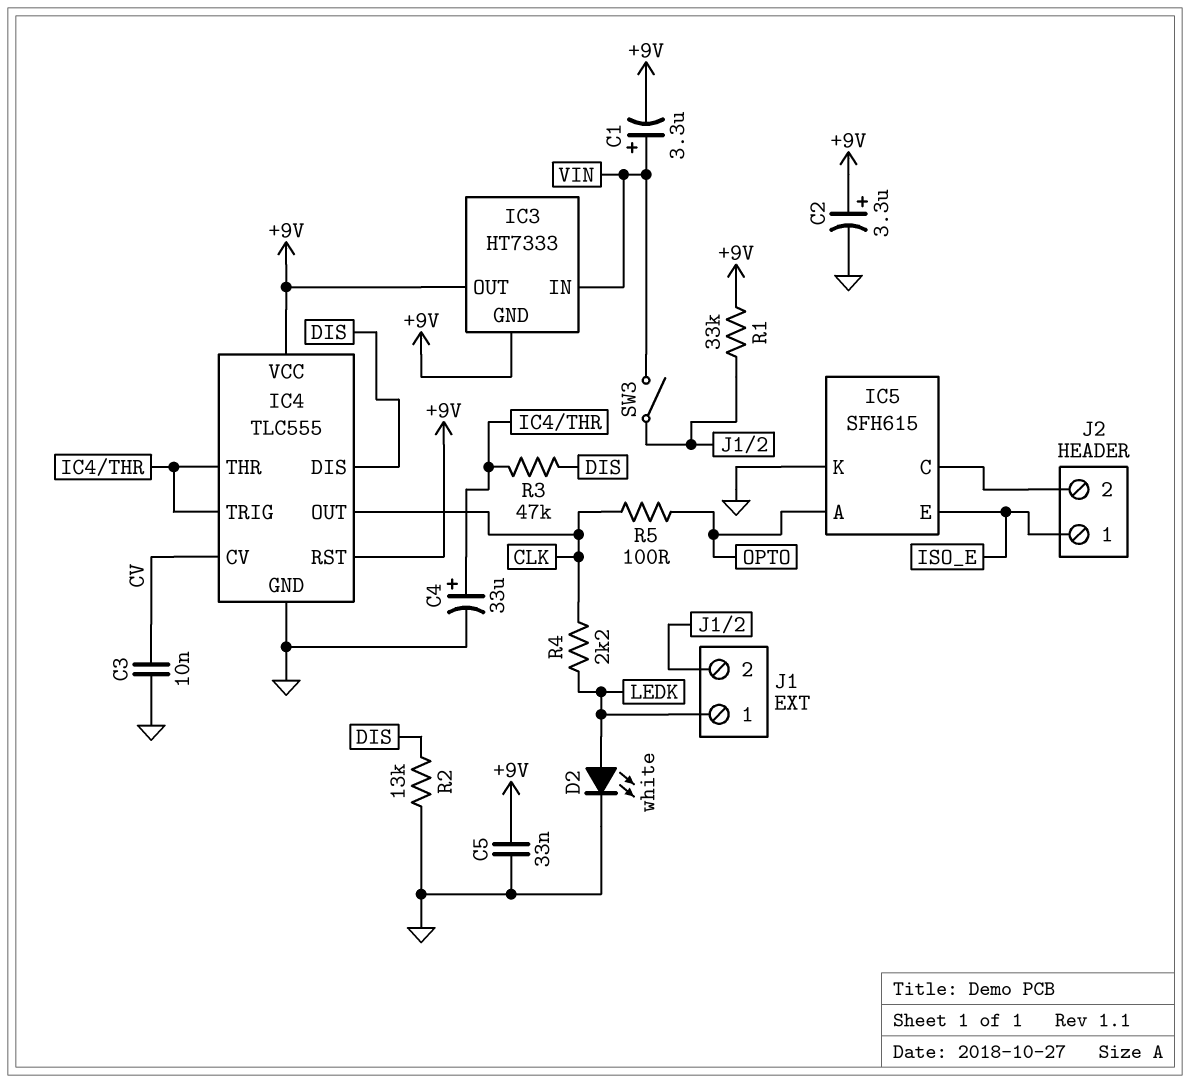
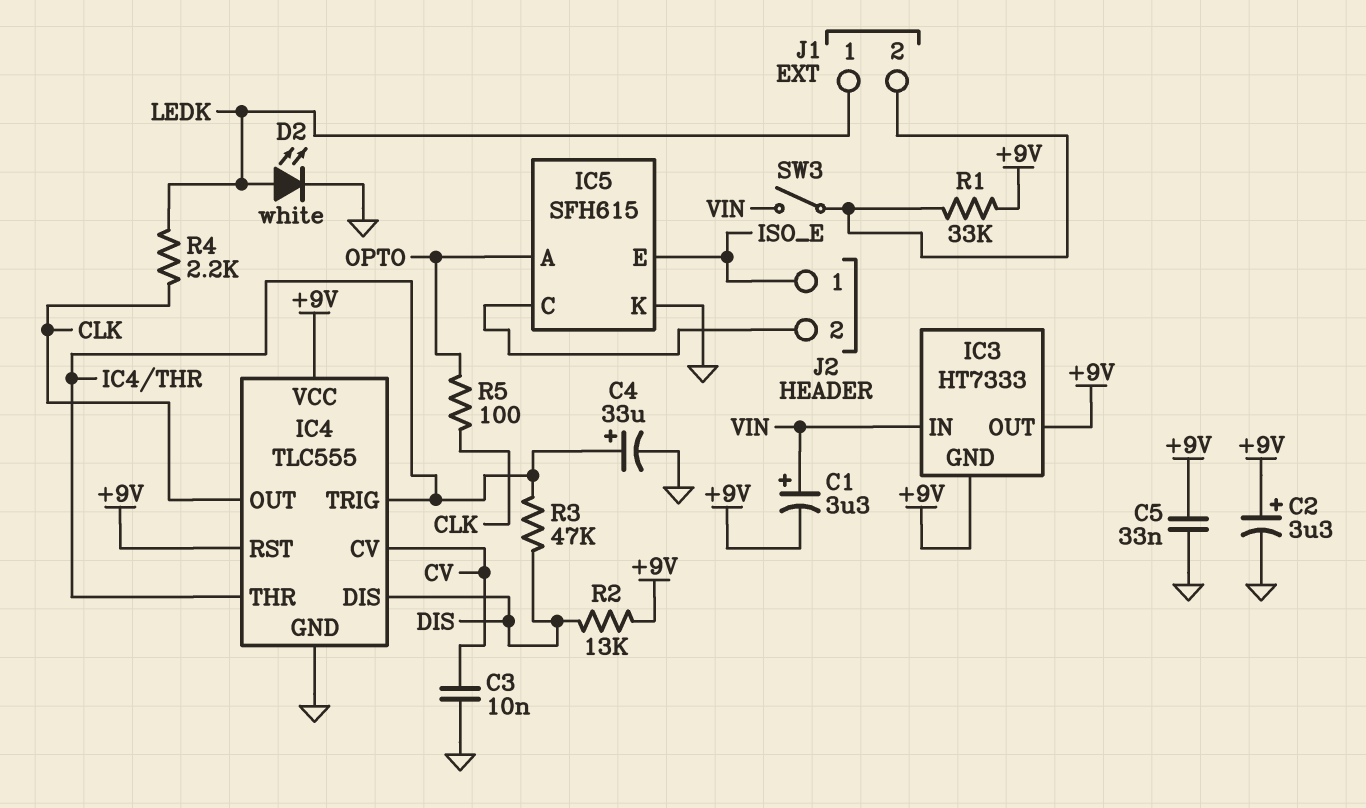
R2: 13k (DIS, GND) -> 13k (+9V, DIS)

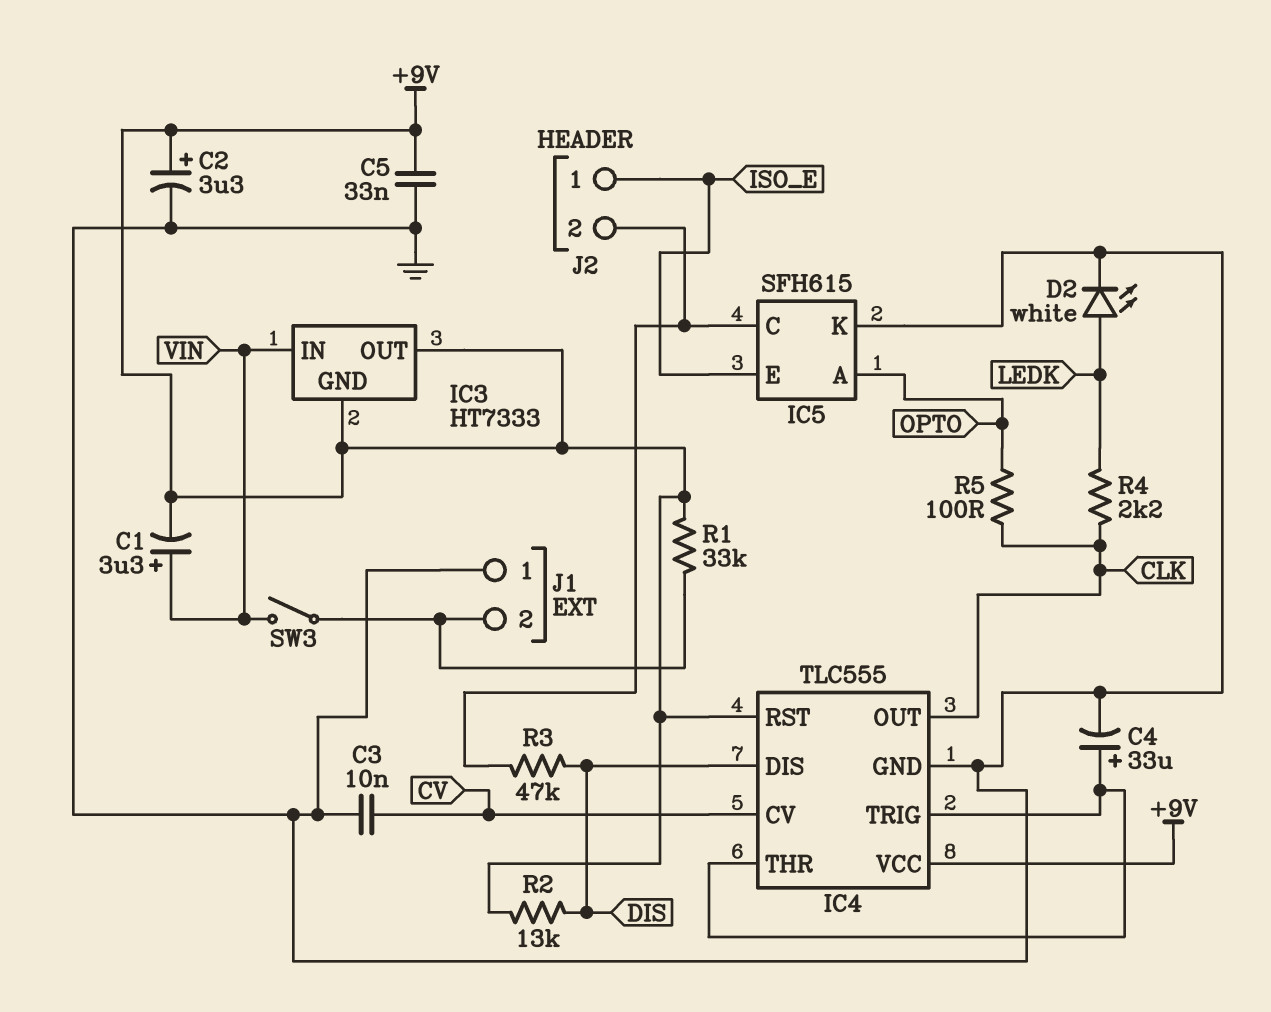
J1 pin 1: LEDK -> GND
R3: 47k (DIS, IC4/THR) -> 47k (DIS, IC5/C)

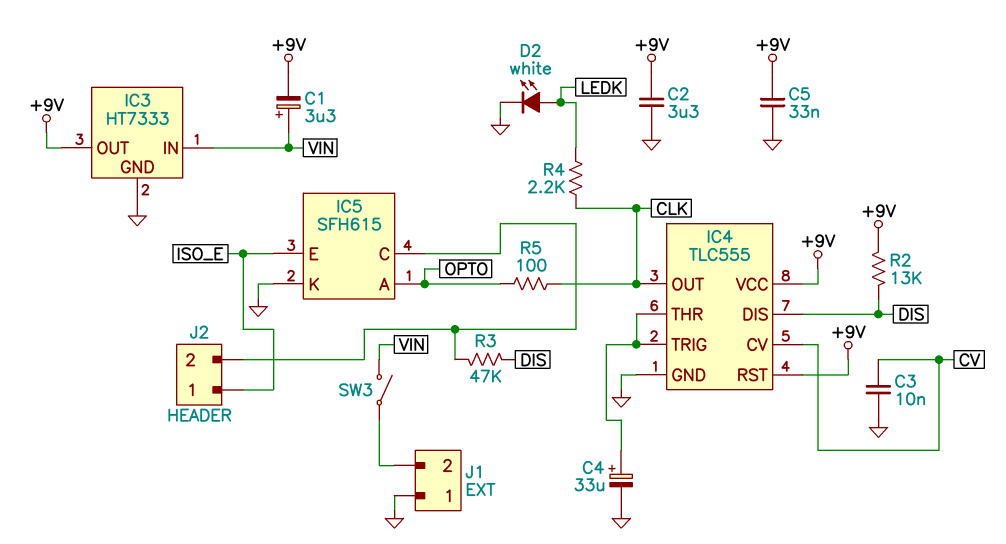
C2: 3.3uF (plus +9V, minus GND) -> 3.3uF (+9V, GND)
IC3 pin GND: +9V -> GND
R1: 33k (+9V, J1/2) -> none

